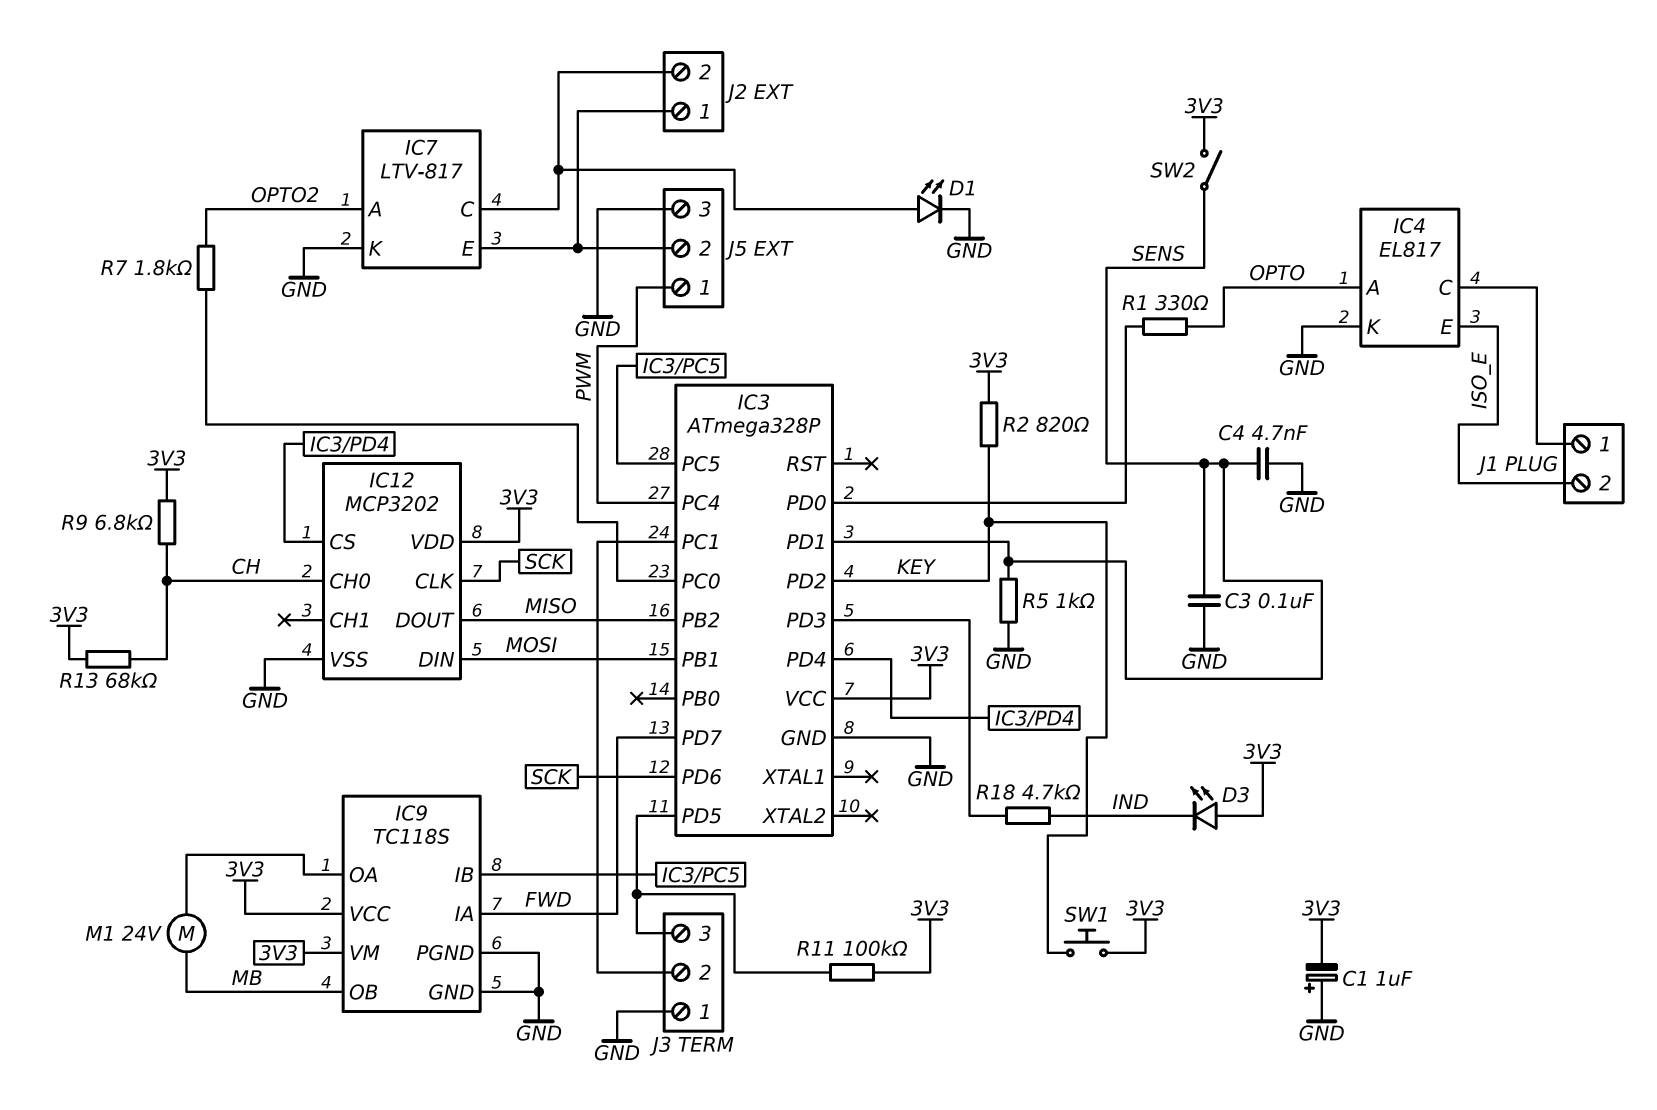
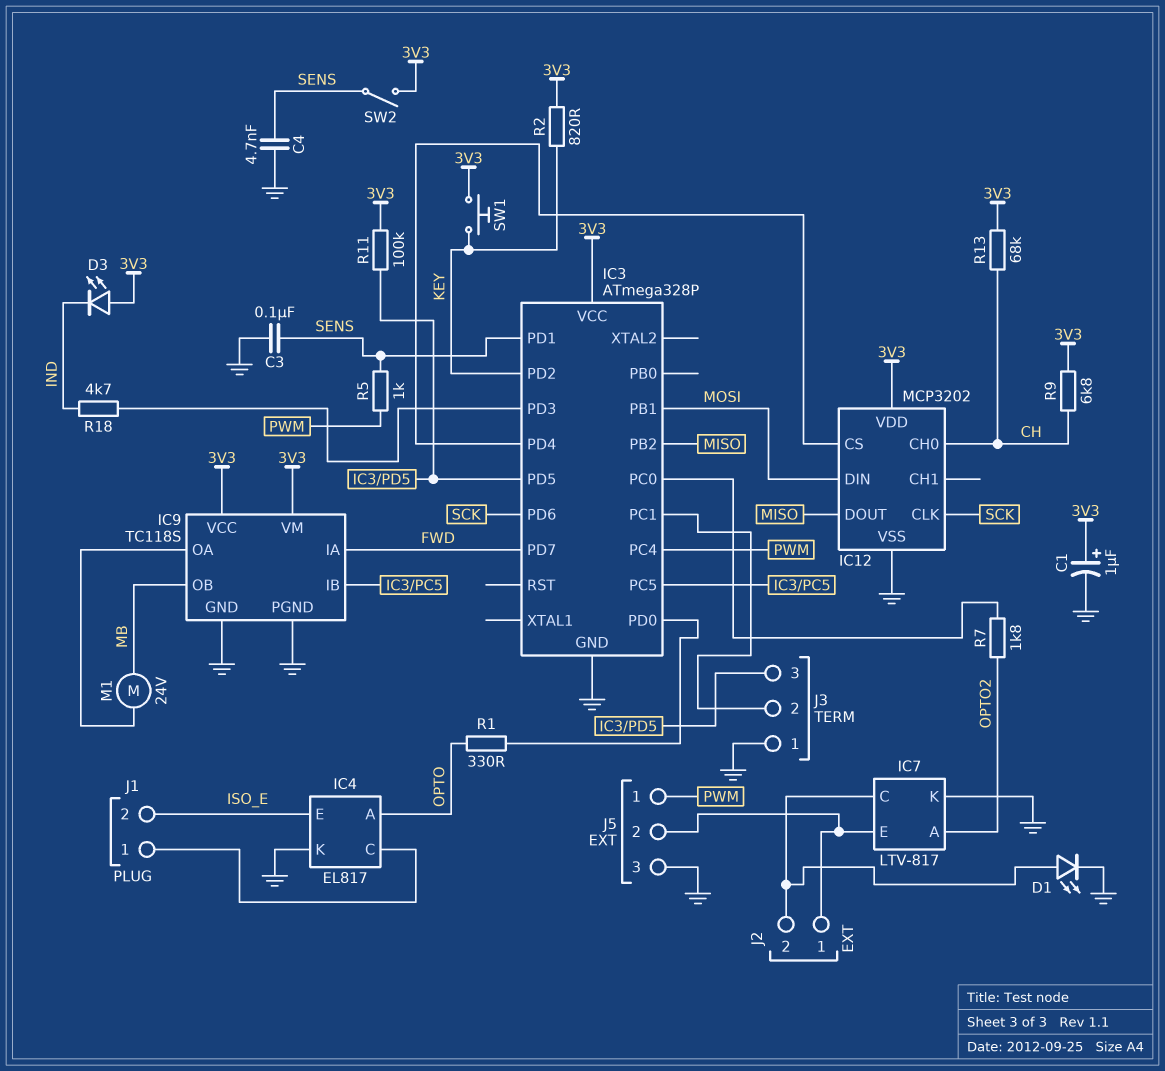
C1: 1uF (plus GND, minus 3V3) -> 1uF (plus 3V3, minus GND)
R5: 1k (GND, SENS) -> 1k (PWM, SENS)

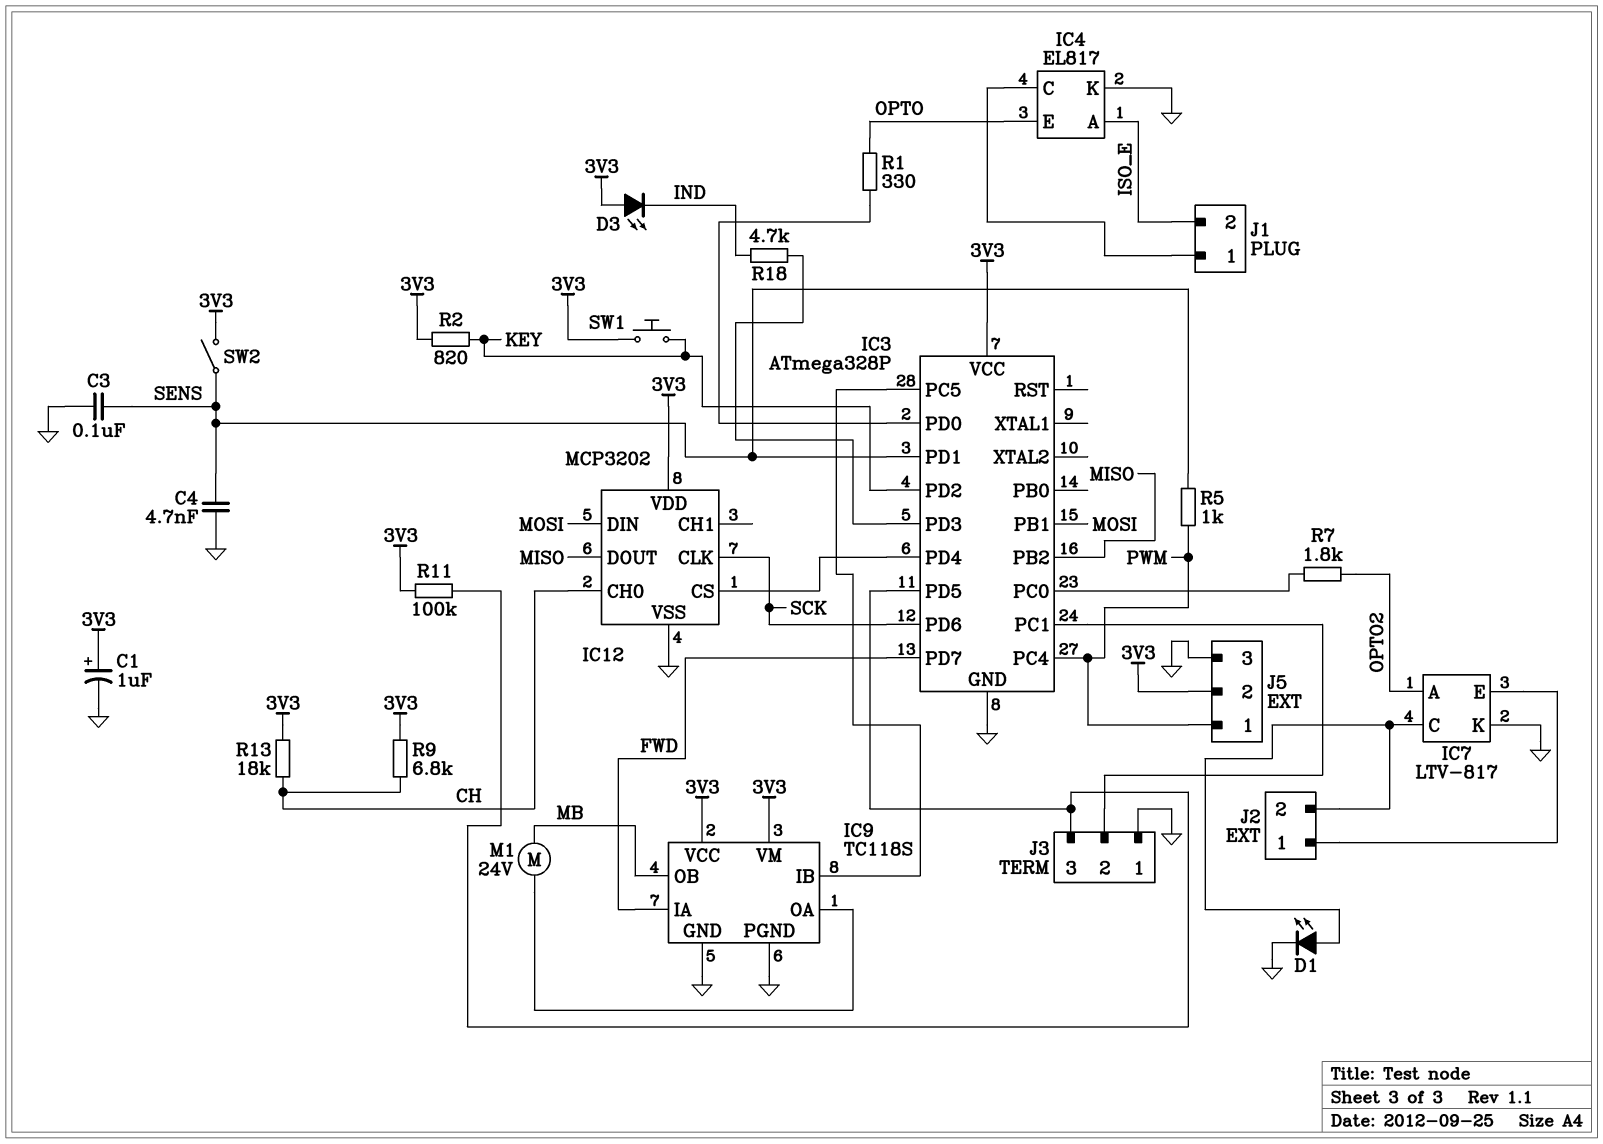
IC4 pin A: OPTO -> ISO_E
IC4 pin E: ISO_E -> OPTO
J5 pin 2: IC7/E -> 3V3
R13: 68k (3V3, CH) -> 18k (3V3, CH)

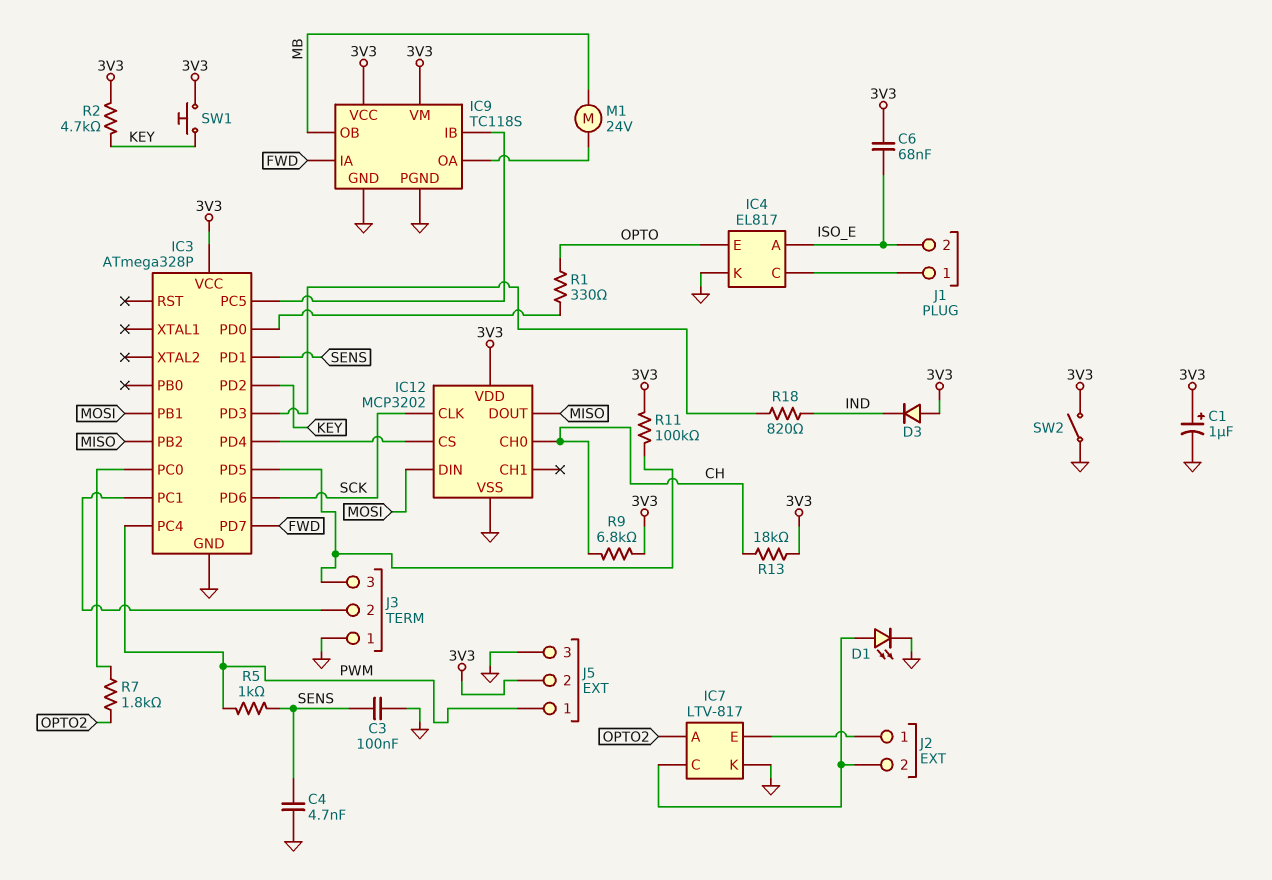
C6: none -> 68nF (3V3, ISO_E)
D3: LED (A 3V3, K IND) -> diode (A 3V3, K IND)
R2: 820 (3V3, KEY) -> 4.7k (3V3, KEY)
R18: 4.7k (IC3/PD3, IND) -> 820 (IC3/PD3, IND)
SW2: switch (3V3, SENS) -> switch (3V3, GND)

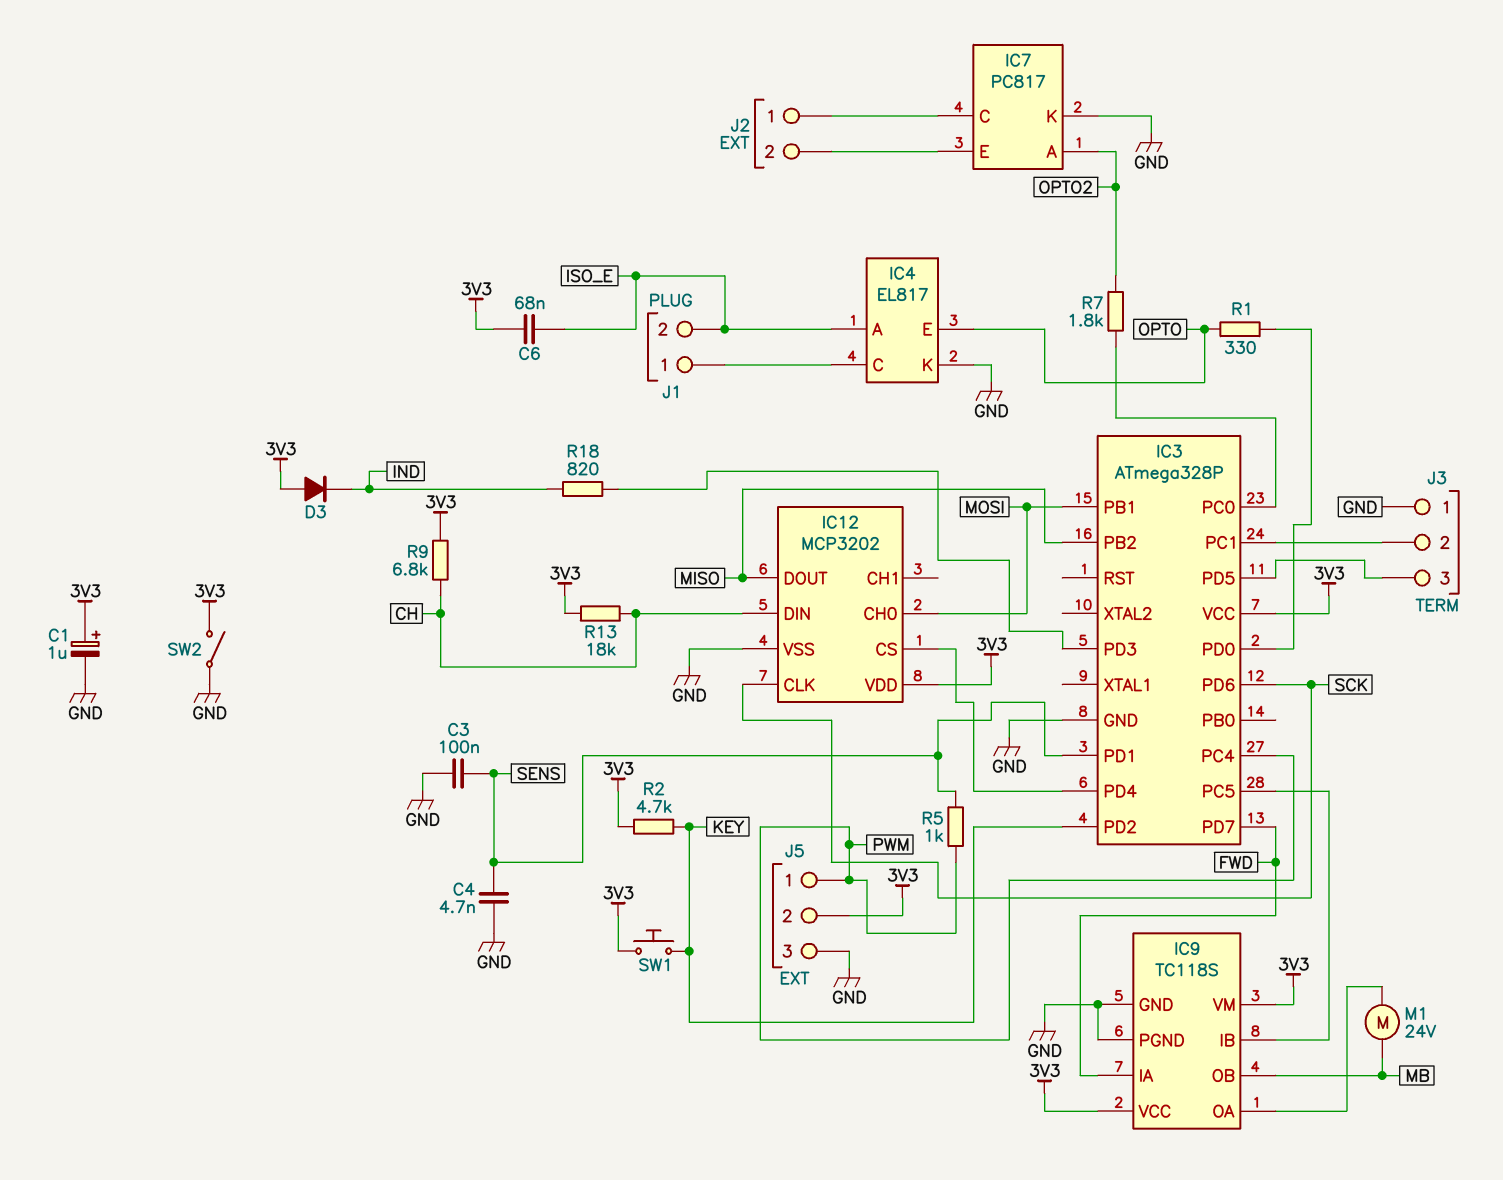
D1: LED (A IC7/C, K GND) -> none
IC7: LTV-817 -> PC817
IC12 pin CH0: CH -> MOSI
IC12 pin DIN: MOSI -> CH
J2 pin 1: IC7/E -> IC7/C
J2 pin 2: IC7/C -> IC7/E
R11: 100k (3V3, IC3/PD5) -> none

